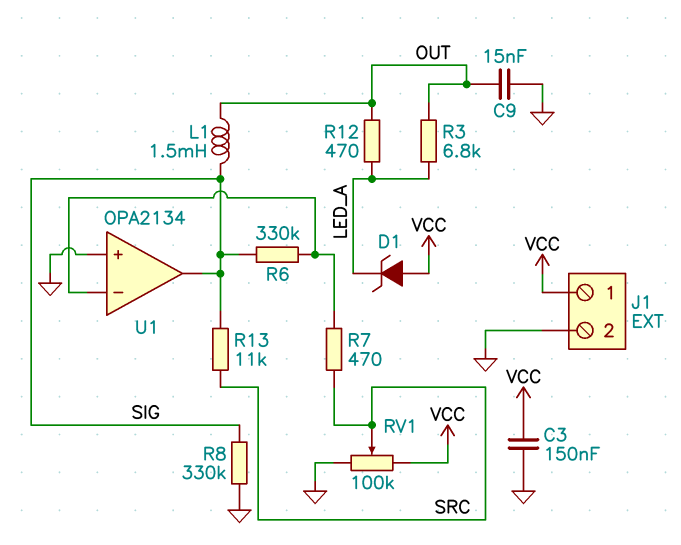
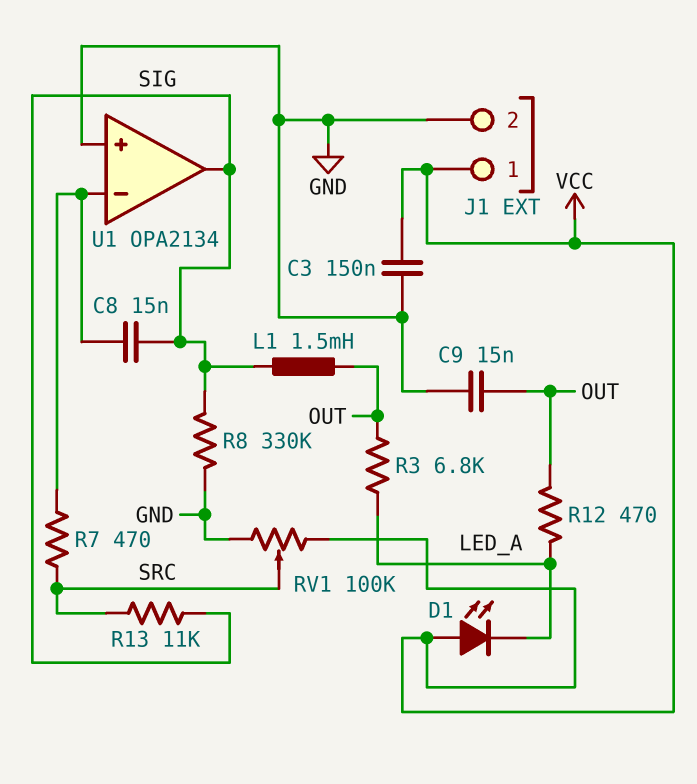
C8: none -> 15nF (SIG, U1/in-)
D1: zener (A VCC, K LED_A) -> LED (A VCC, K LED_A)
R6: 330k (SIG, U1/in-) -> none

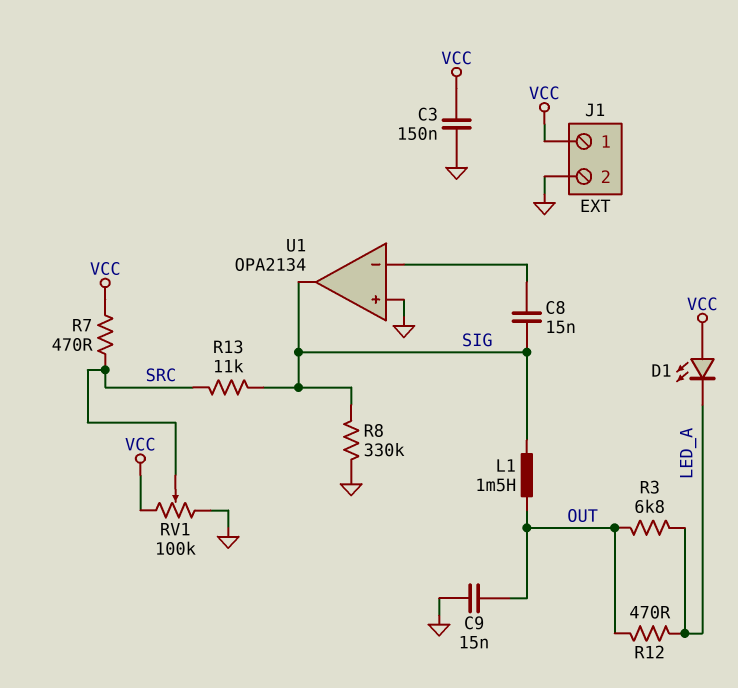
R7: 470 (SRC, U1/in-) -> 470 (SRC, VCC)

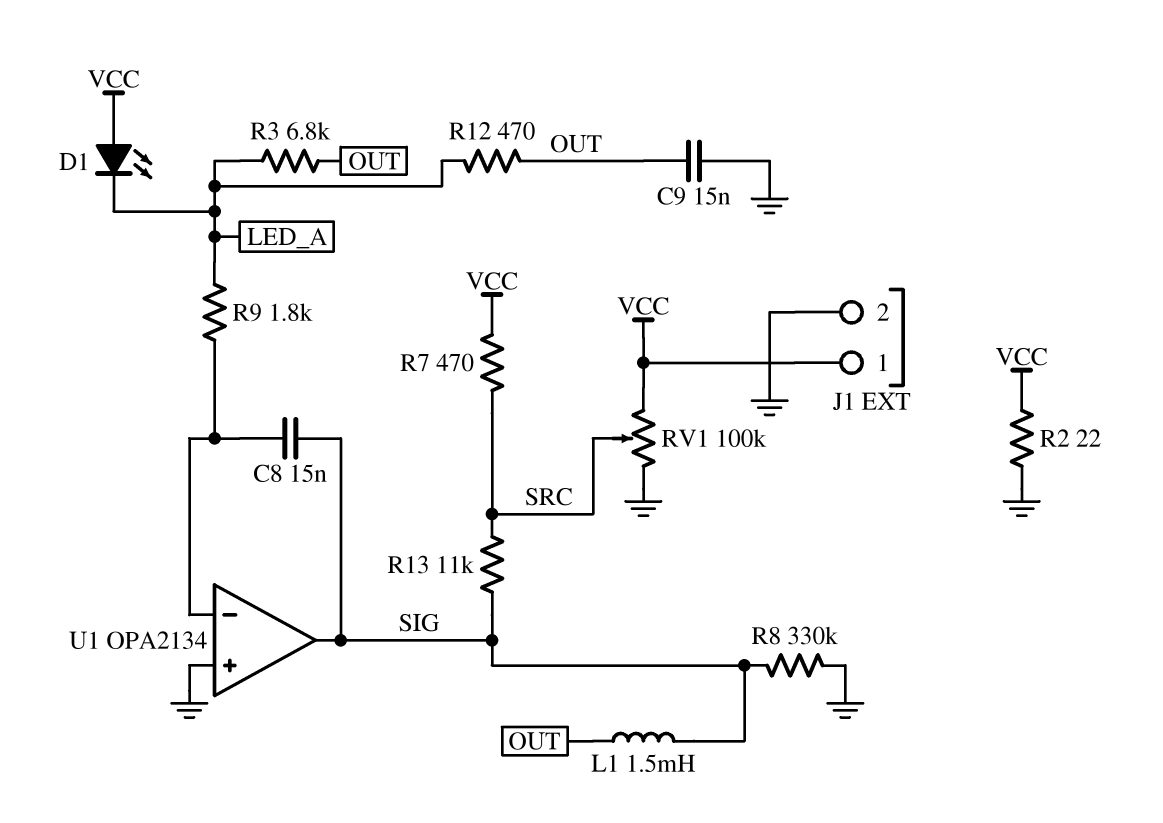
C3: 150nF (GND, VCC) -> none
R2: none -> 22 (GND, VCC)
R9: none -> 1.8k (LED_A, U1/in-)

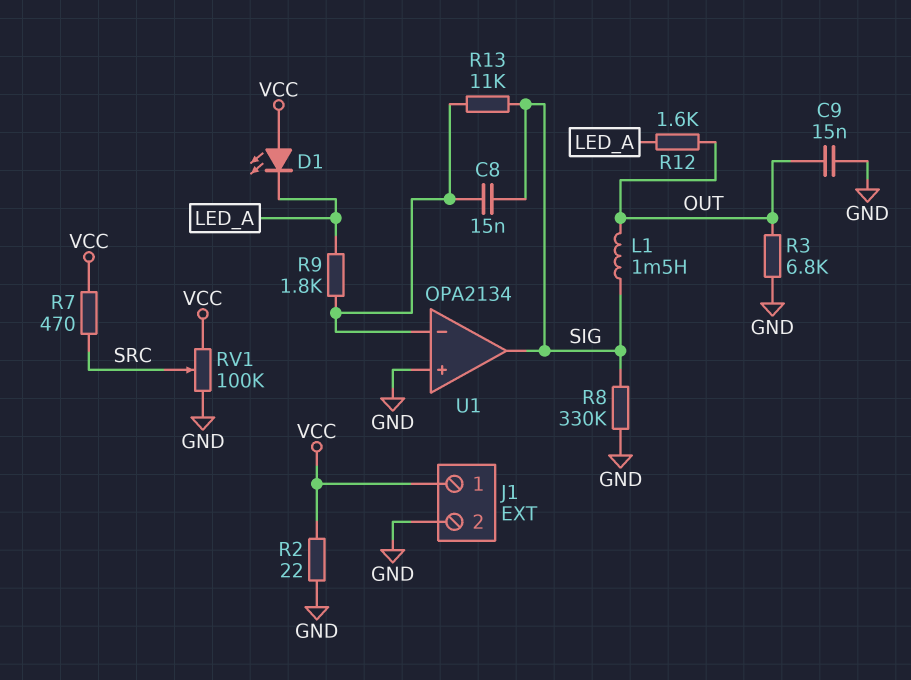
R3: 6.8k (LED_A, OUT) -> 6.8k (GND, OUT)
R12: 470 (LED_A, OUT) -> 1.6k (LED_A, OUT)
R13: 11k (SIG, SRC) -> 11k (SIG, U1/in-)

